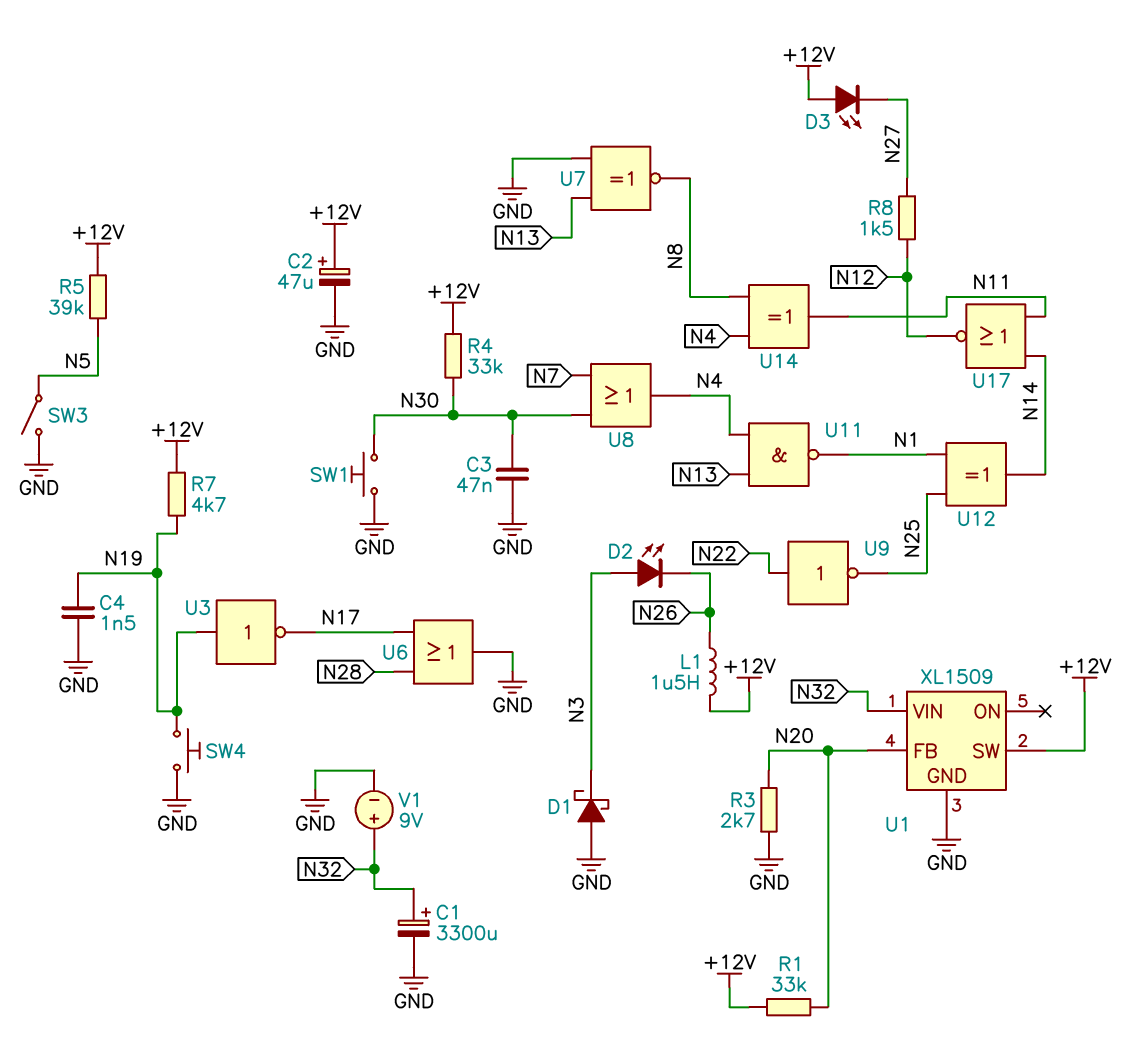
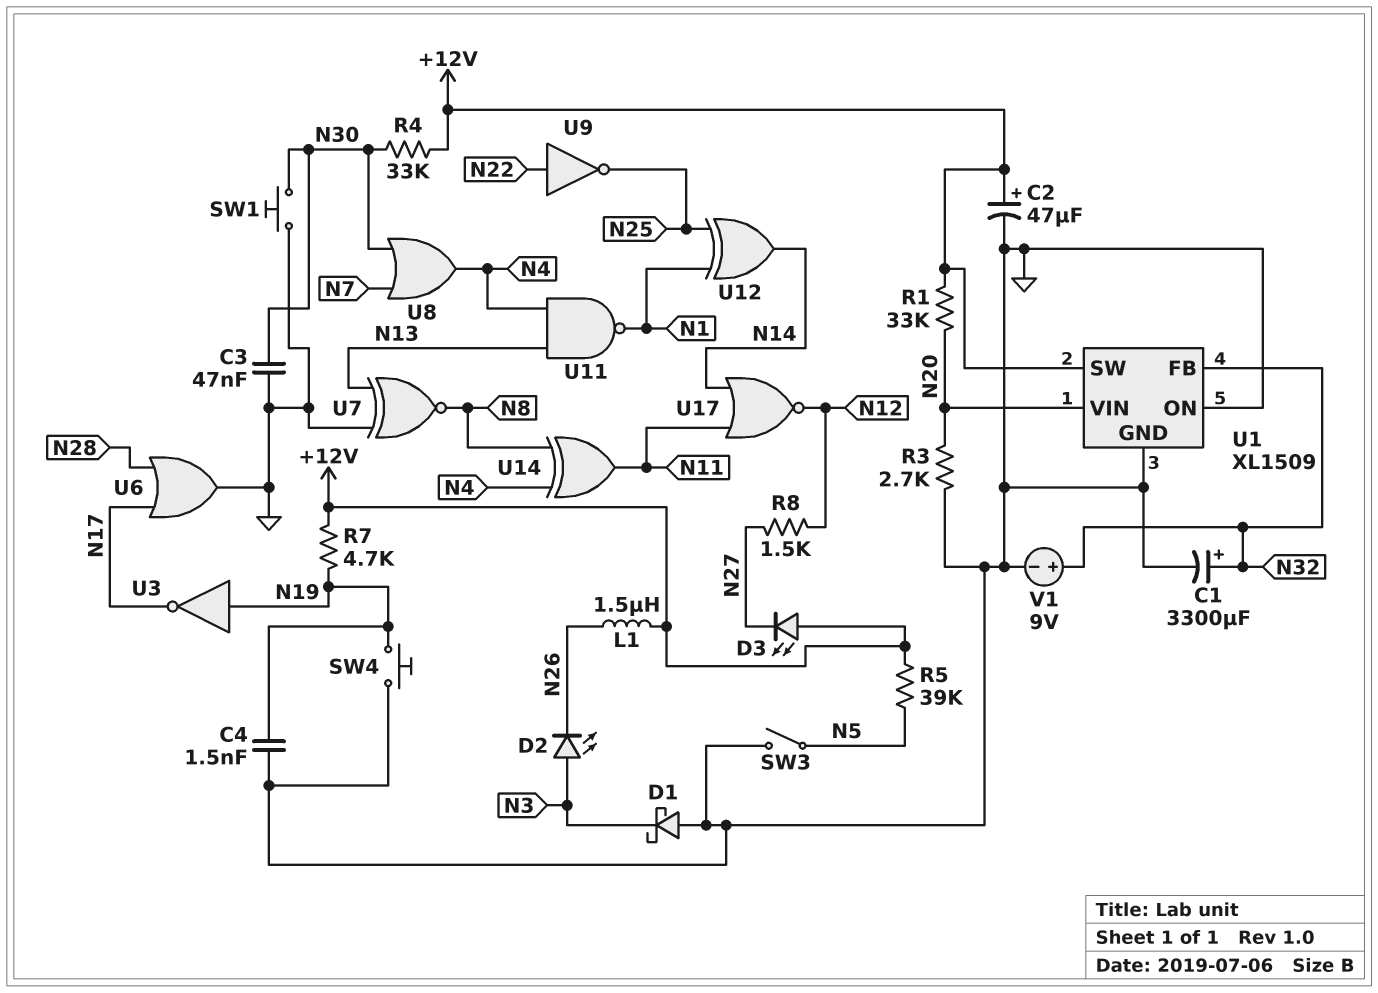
U1 pin FB: N20 -> N32
U1 pin ON: none -> GND
U1 pin VIN: N32 -> N20

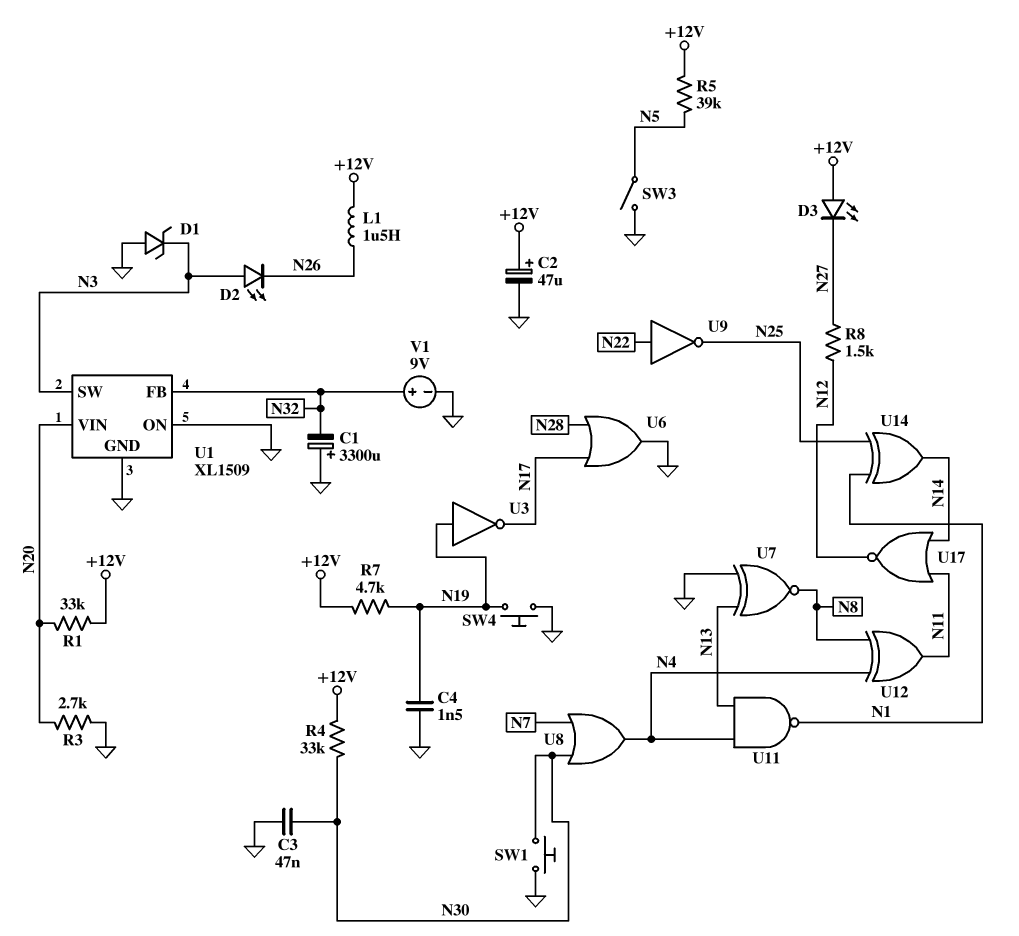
C1: 3300uF (plus N32, minus GND) -> 3300uF (plus GND, minus N32)
D1: schottky (A GND, K N3) -> zener (A GND, K N3)
U1 pin SW: +12V -> N3
U12: XOR (in N1, in N25, out N14) -> XOR (in N4, in N8, out N11)
U14: XOR (in N4, in N8, out N11) -> XOR (in N1, in N25, out N14)

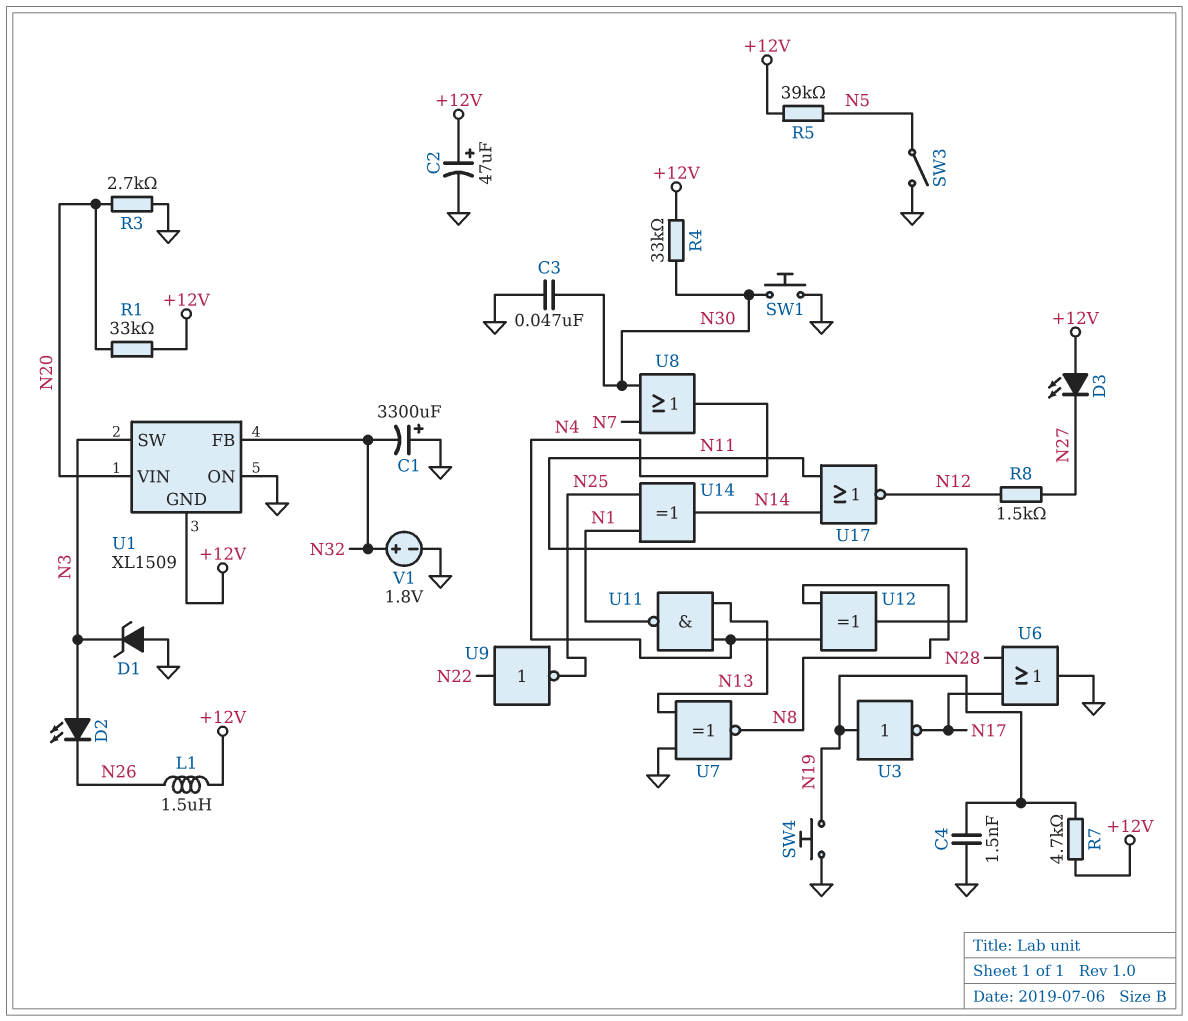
U1 pin GND: GND -> +12V
V1: 9V (plus N32, minus GND) -> 1.8V (plus N32, minus GND)

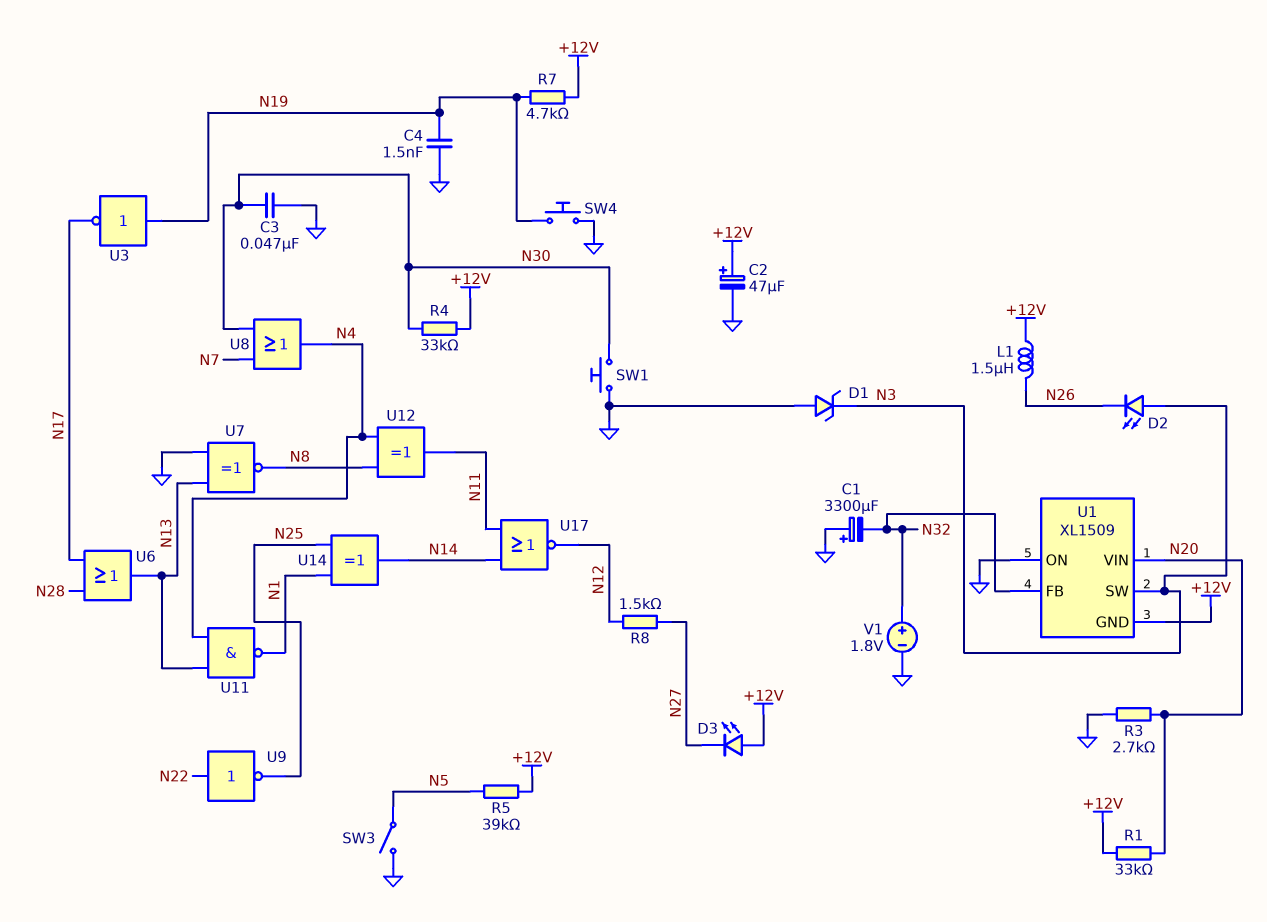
U6: OR (in N17, in N28, out GND) -> OR (in N17, in N28, out N13)

